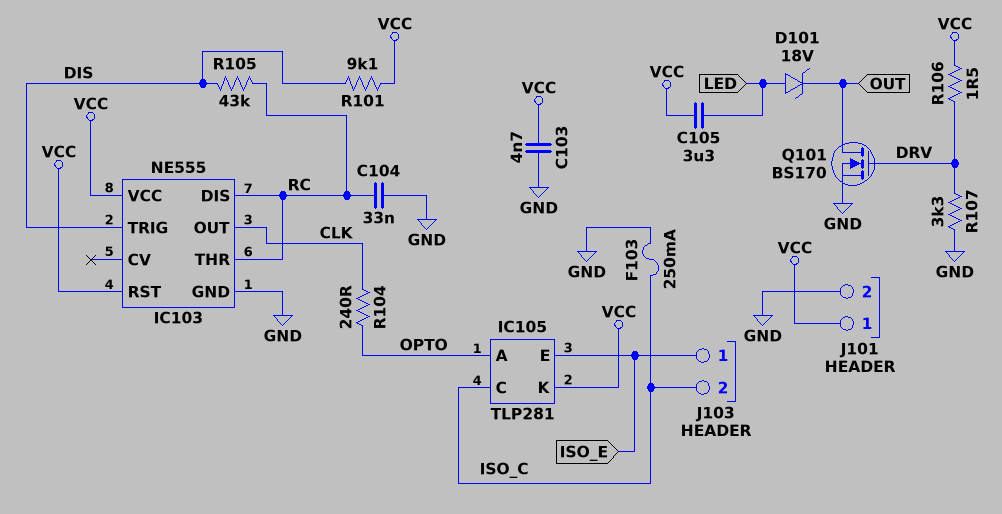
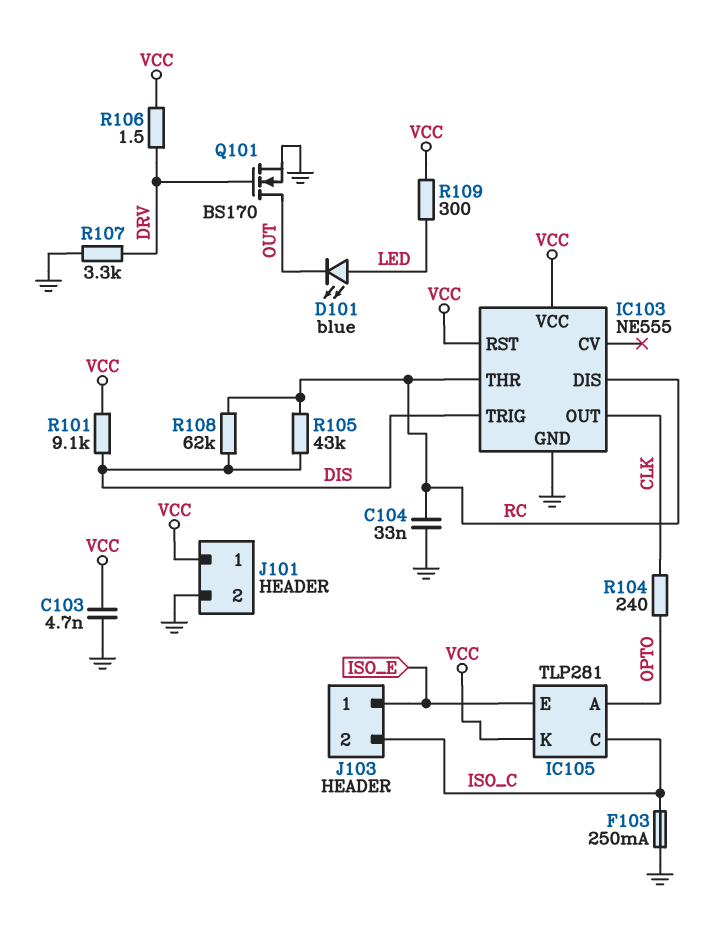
C105: 3.3uF (LED, VCC) -> none
D101: zener 18V (A LED, K OUT) -> LED blue (A LED, K OUT)
R108: none -> 62k (DIS, RC)
R109: none -> 300 (LED, VCC)

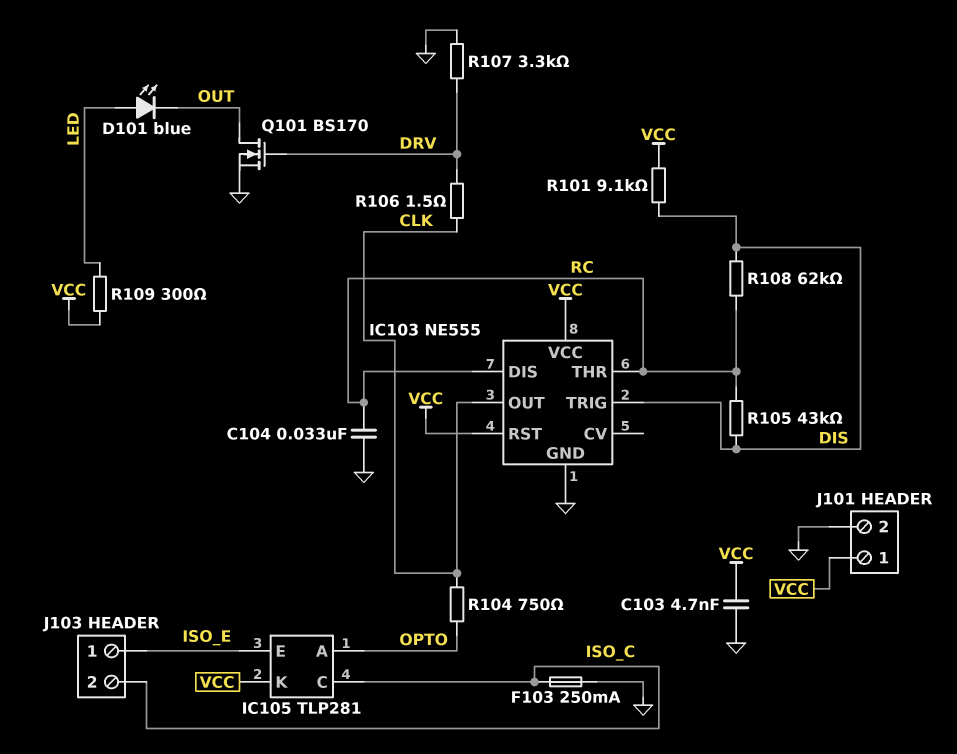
R104: 240 (CLK, OPTO) -> 750 (CLK, OPTO)
R106: 1.5 (DRV, VCC) -> 1.5 (CLK, DRV)

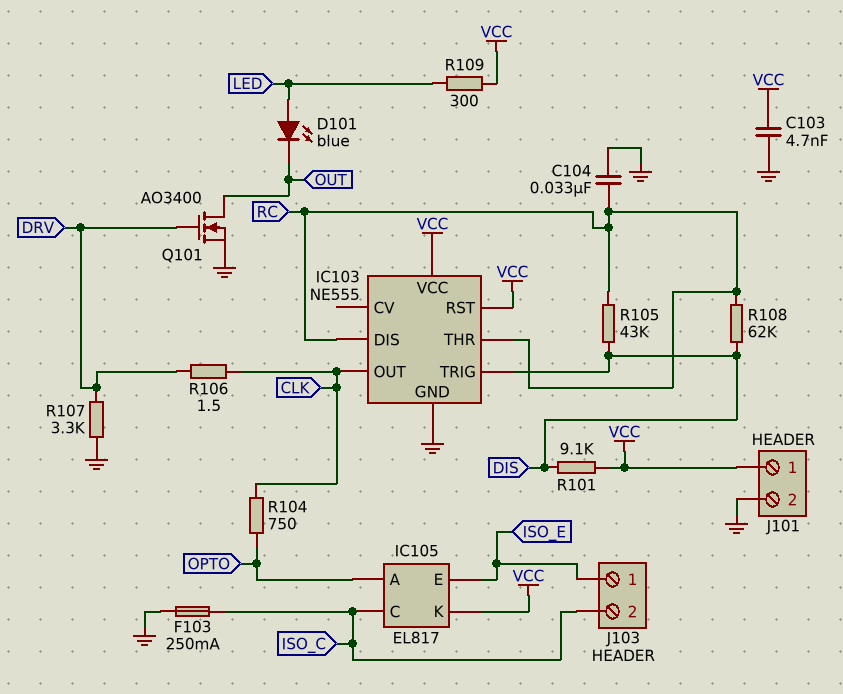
IC105: TLP281 -> EL817
Q101: NMOS BS170 (G DRV, D OUT, S GND) -> NMOS AO3400 (G DRV, D OUT, S GND)

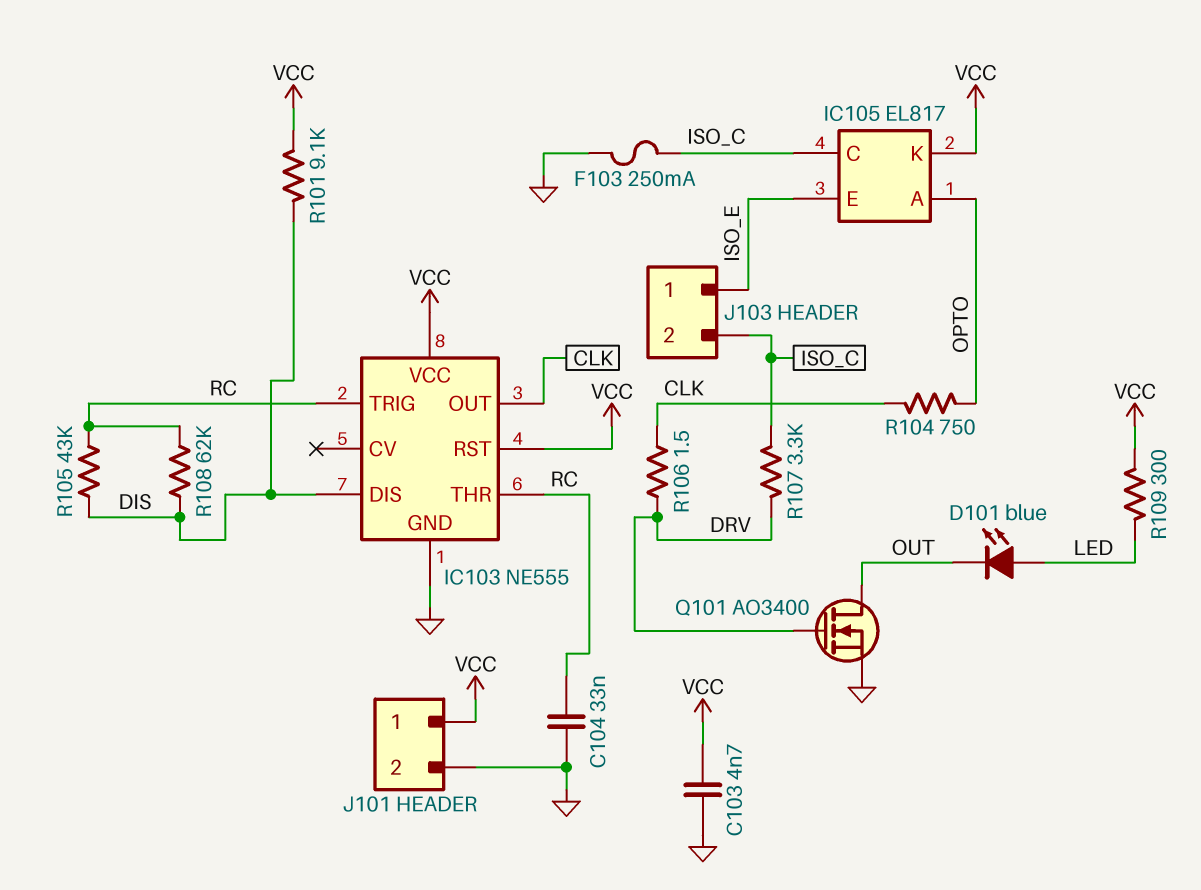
IC103 pin DIS: RC -> DIS
IC103 pin TRIG: DIS -> RC
R107: 3.3k (DRV, GND) -> 3.3k (DRV, ISO_C)

